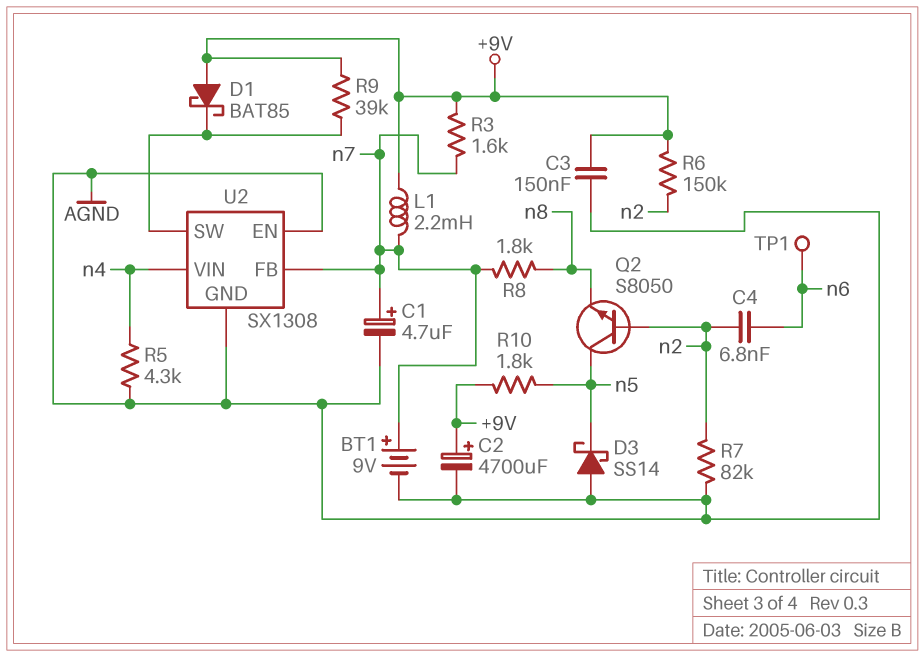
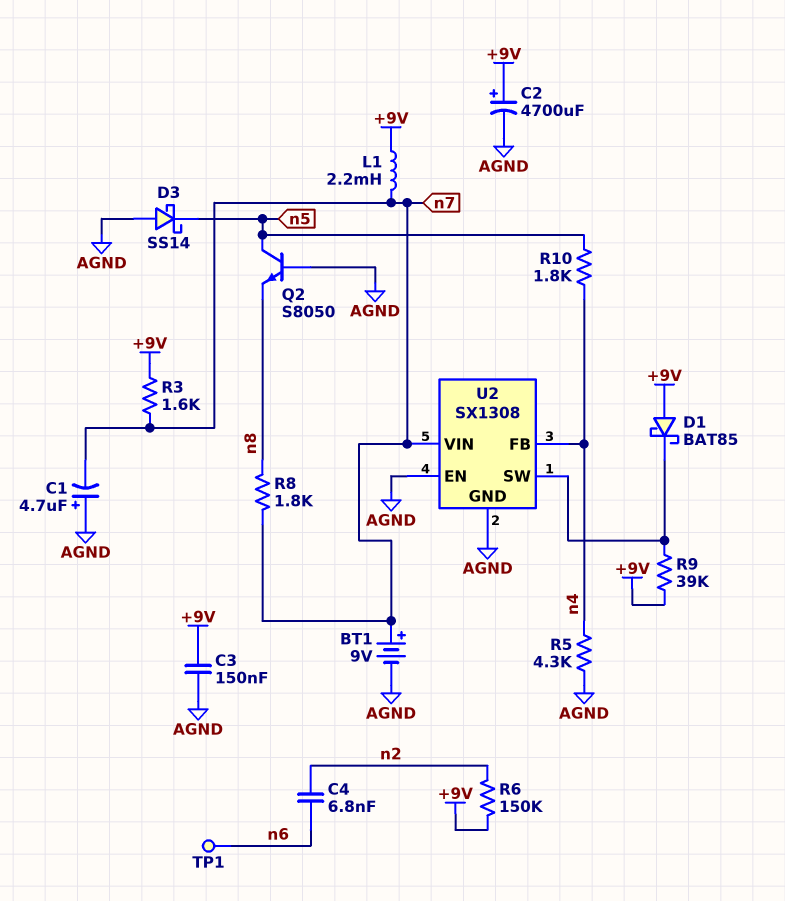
C1: 4.7uF (plus n7, minus AGND) -> 4.7uF (plus AGND, minus n7)
Q2: NPN S8050 (B n2, C n5, E n8) -> NPN S8050 (B AGND, C n5, E n8)
R7: 82k (AGND, n2) -> none
R10: 1.8k (+9V, n5) -> 1.8k (n4, n5)
U2 pin FB: n7 -> n4
U2 pin VIN: n4 -> n7

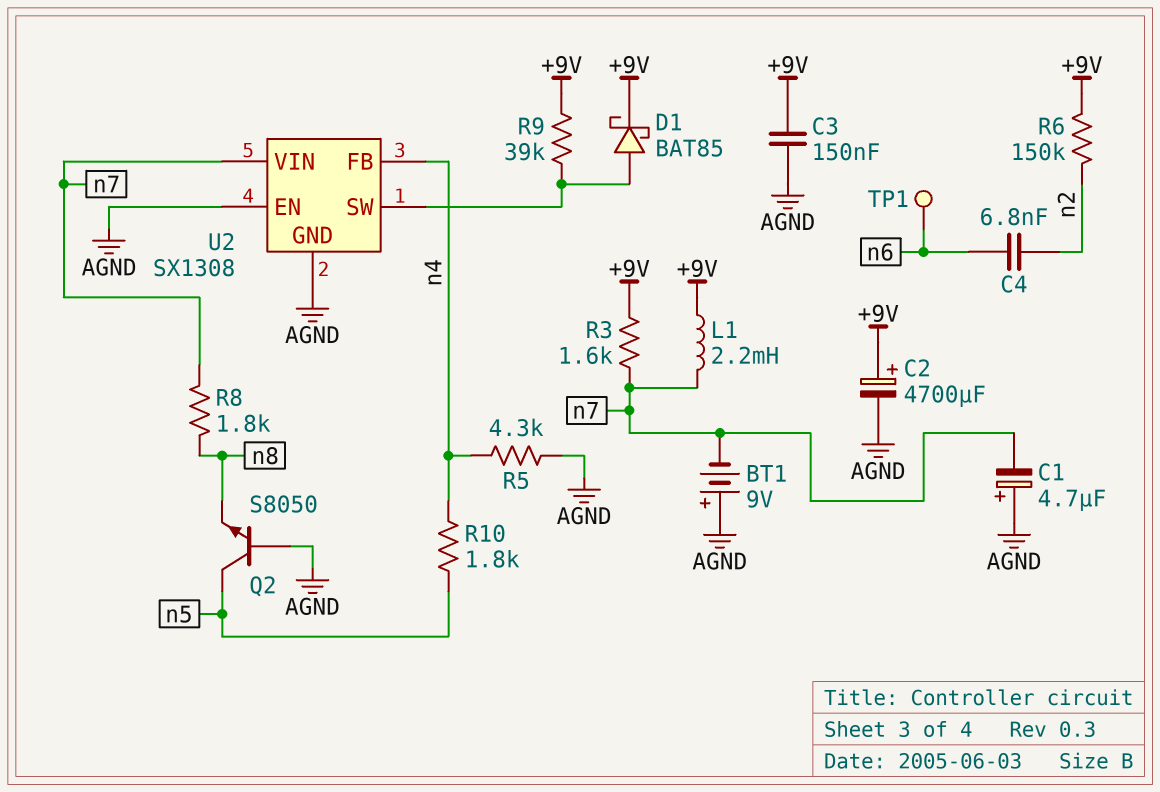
BT1: 9V (plus n7, minus AGND) -> 9V (plus AGND, minus n7)
D1: schottky BAT85 (A +9V, K U2/SW) -> schottky BAT85 (A U2/SW, K +9V)
D3: schottky SS14 (A AGND, K n5) -> none

